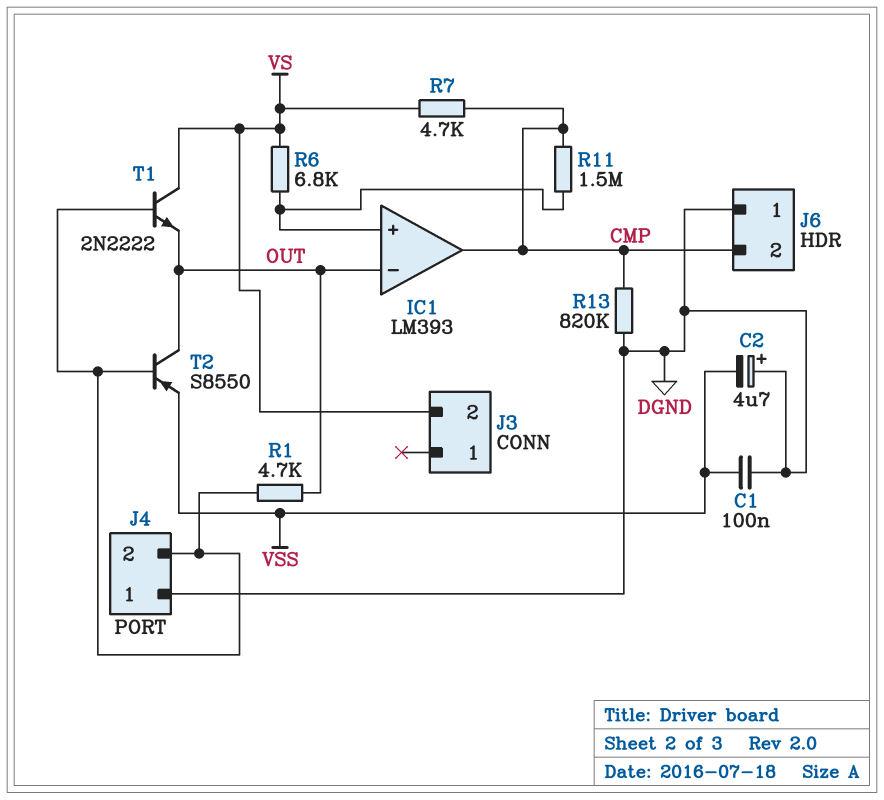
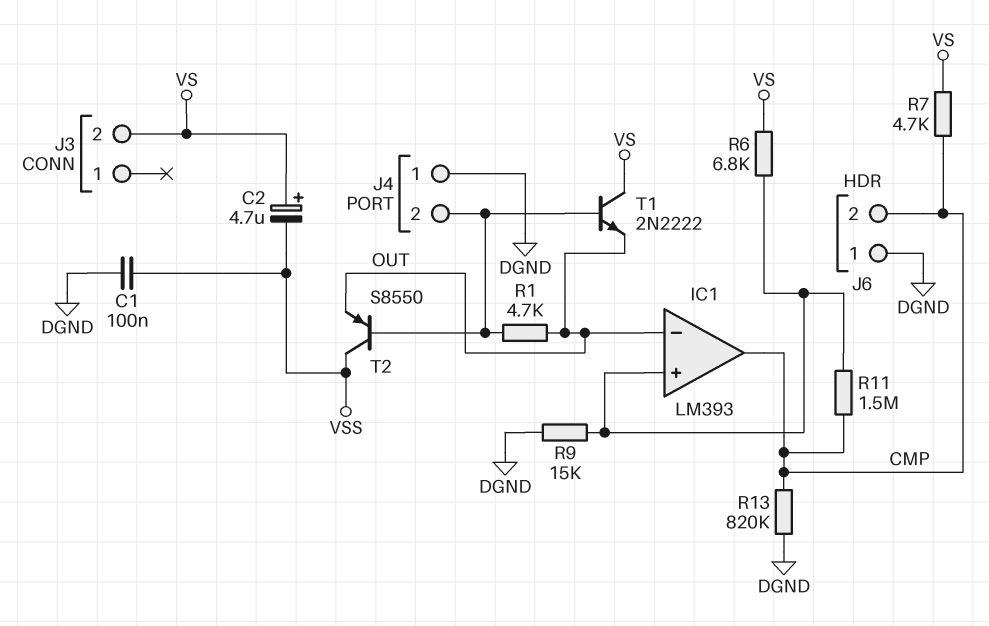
C2: 4.7uF (plus DGND, minus VSS) -> 4.7uF (plus VS, minus VSS)
R9: none -> 15k (DGND, IC1/in+)
T2: PNP S8550 (B J4/2, C OUT, E VSS) -> PNP S8550 (B J4/2, C VSS, E OUT)

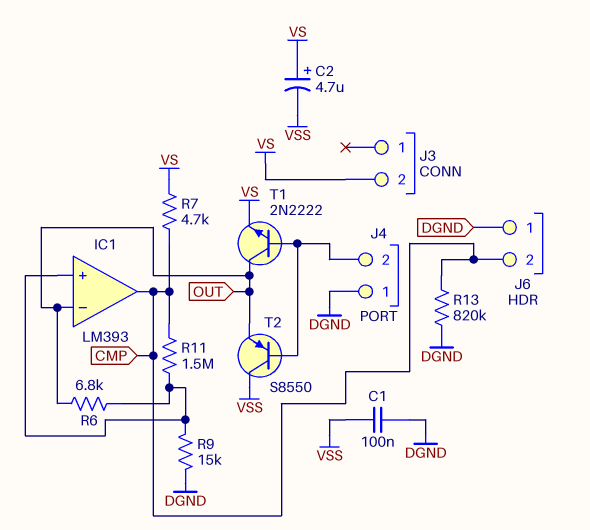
R1: 4.7k (J4/2, OUT) -> none
R6: 6.8k (IC1/in+, VS) -> 6.8k (IC1/in+, OUT)
T1: NPN 2N2222 (B J4/2, C VS, E OUT) -> NPN 2N2222 (B J4/2, C OUT, E VS)

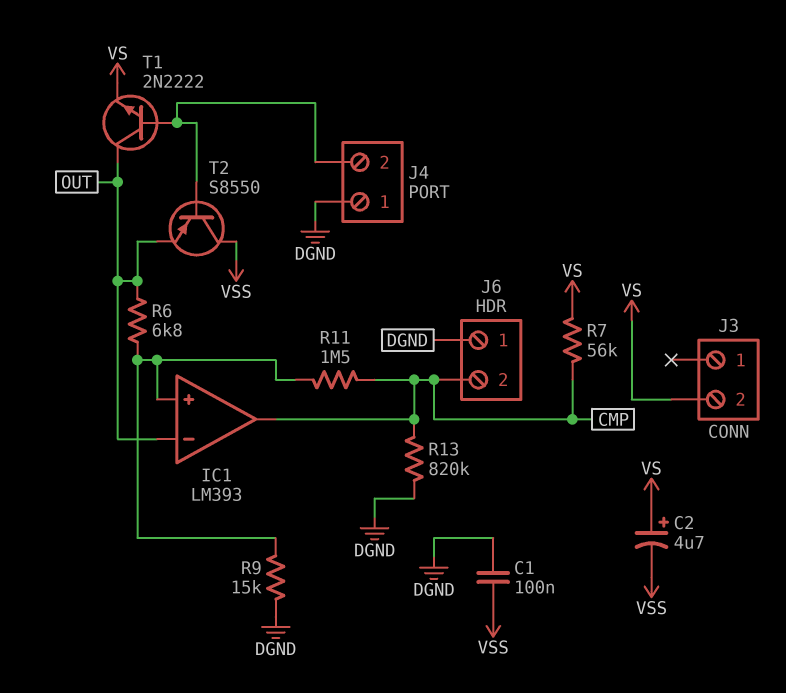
R7: 4.7k (CMP, VS) -> 56k (CMP, VS)

